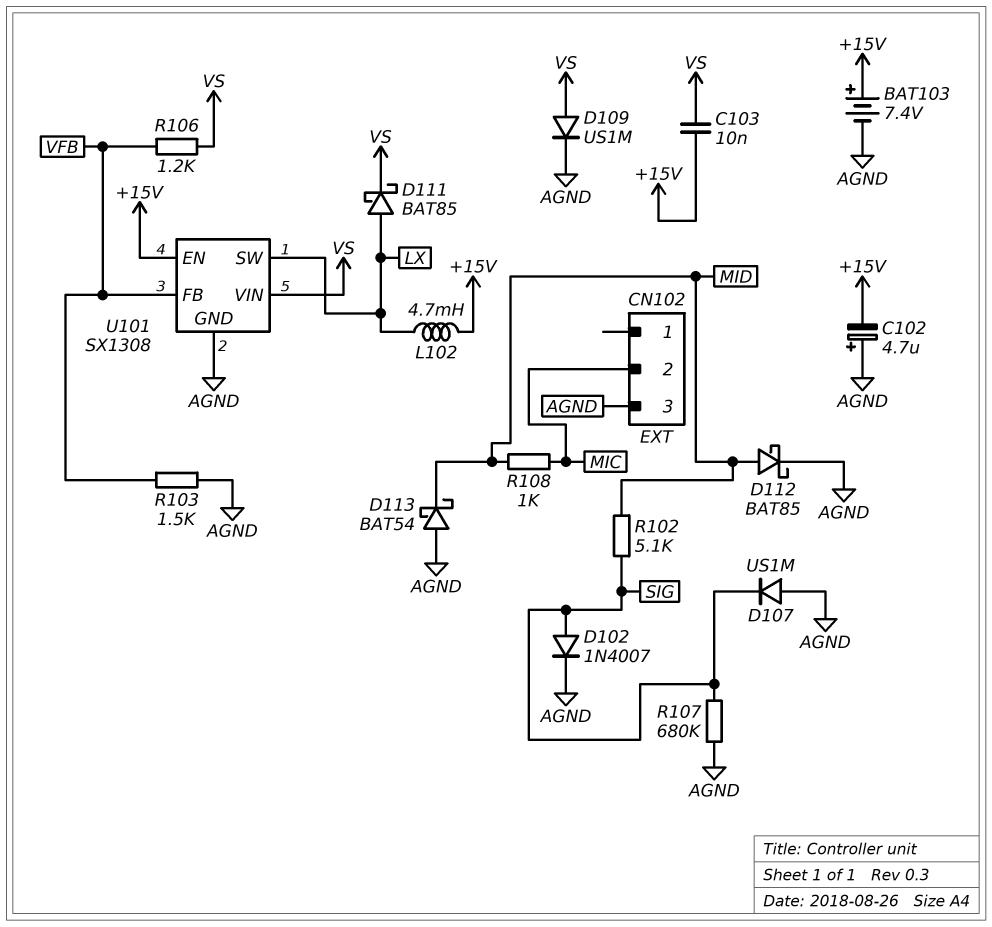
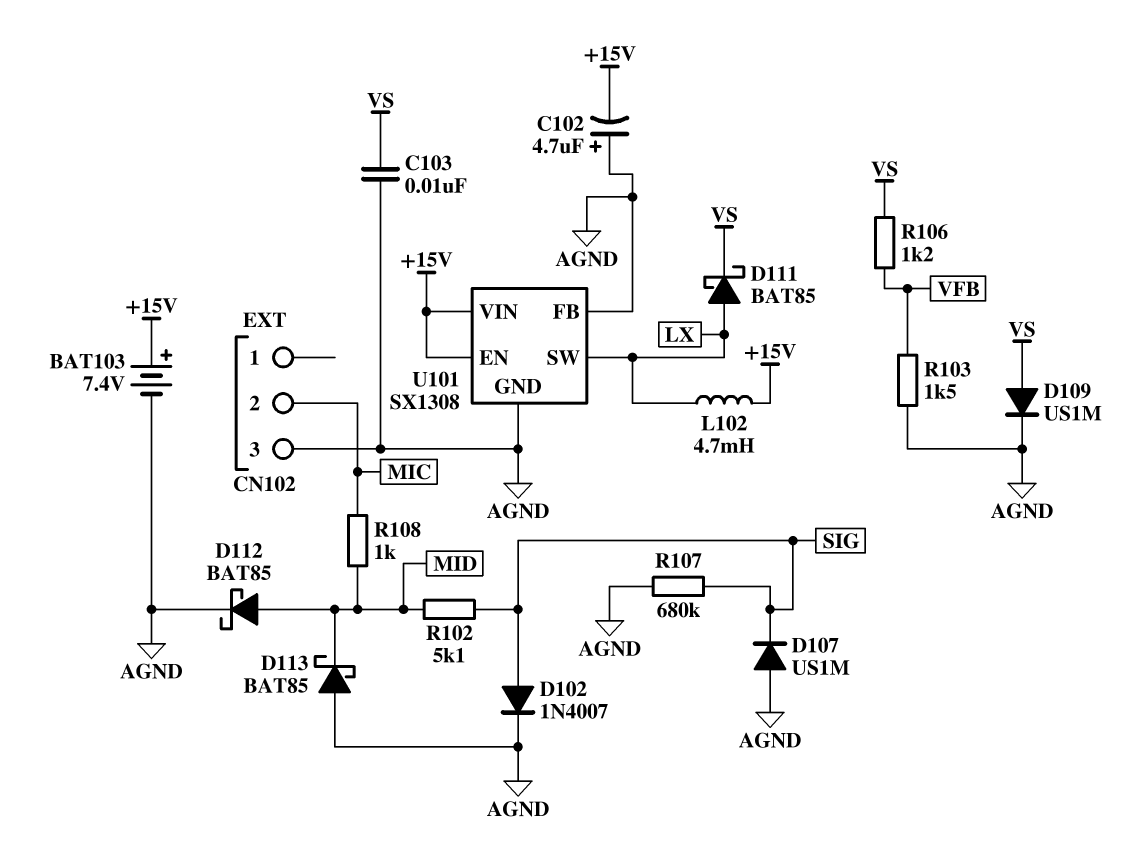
C103: 10nF (+15V, VS) -> 10nF (AGND, VS)
D113: schottky BAT54 (A AGND, K MID) -> schottky BAT85 (A AGND, K MID)
U101 pin FB: VFB -> AGND
U101 pin VIN: VS -> +15V

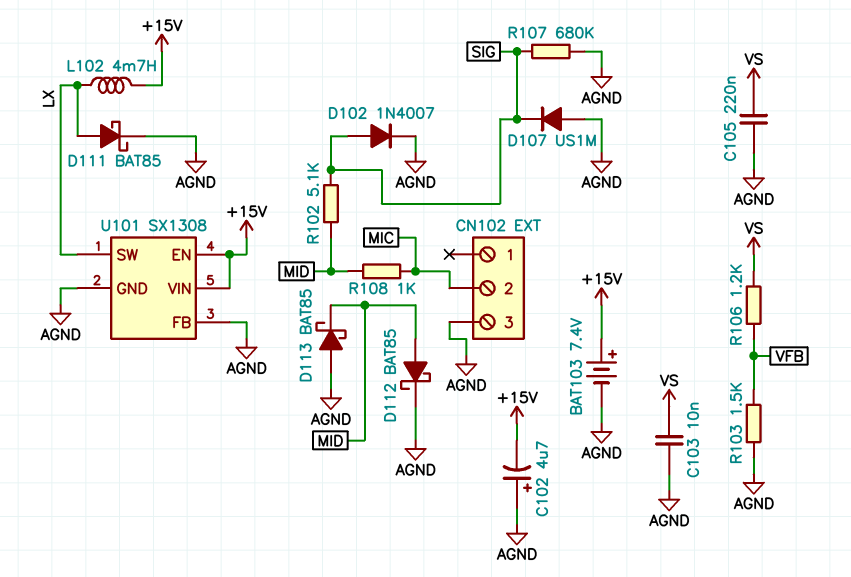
C105: none -> 220nF (AGND, VS)
D109: diode US1M (A VS, K AGND) -> none
D111: schottky BAT85 (A LX, K VS) -> schottky BAT85 (A LX, K AGND)

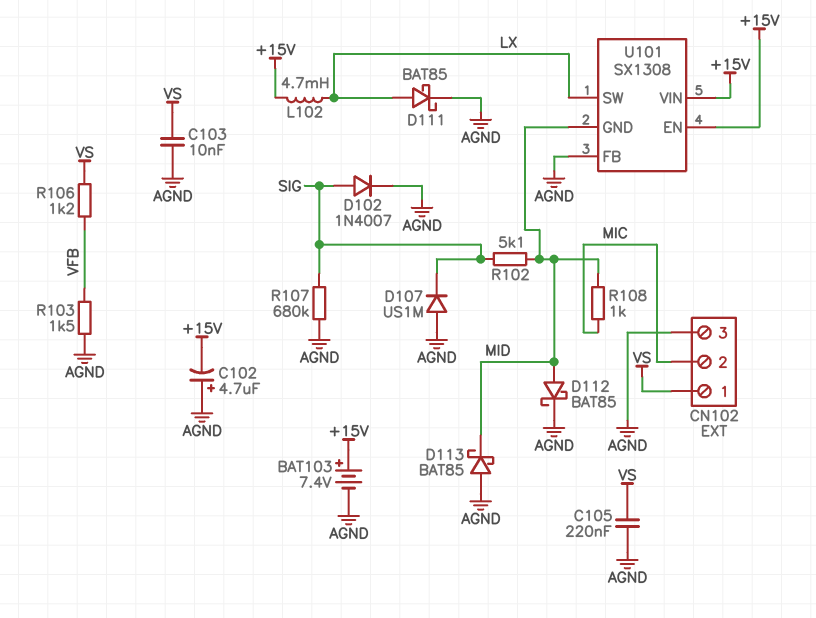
CN102 pin 1: none -> VS
U101 pin GND: AGND -> MID

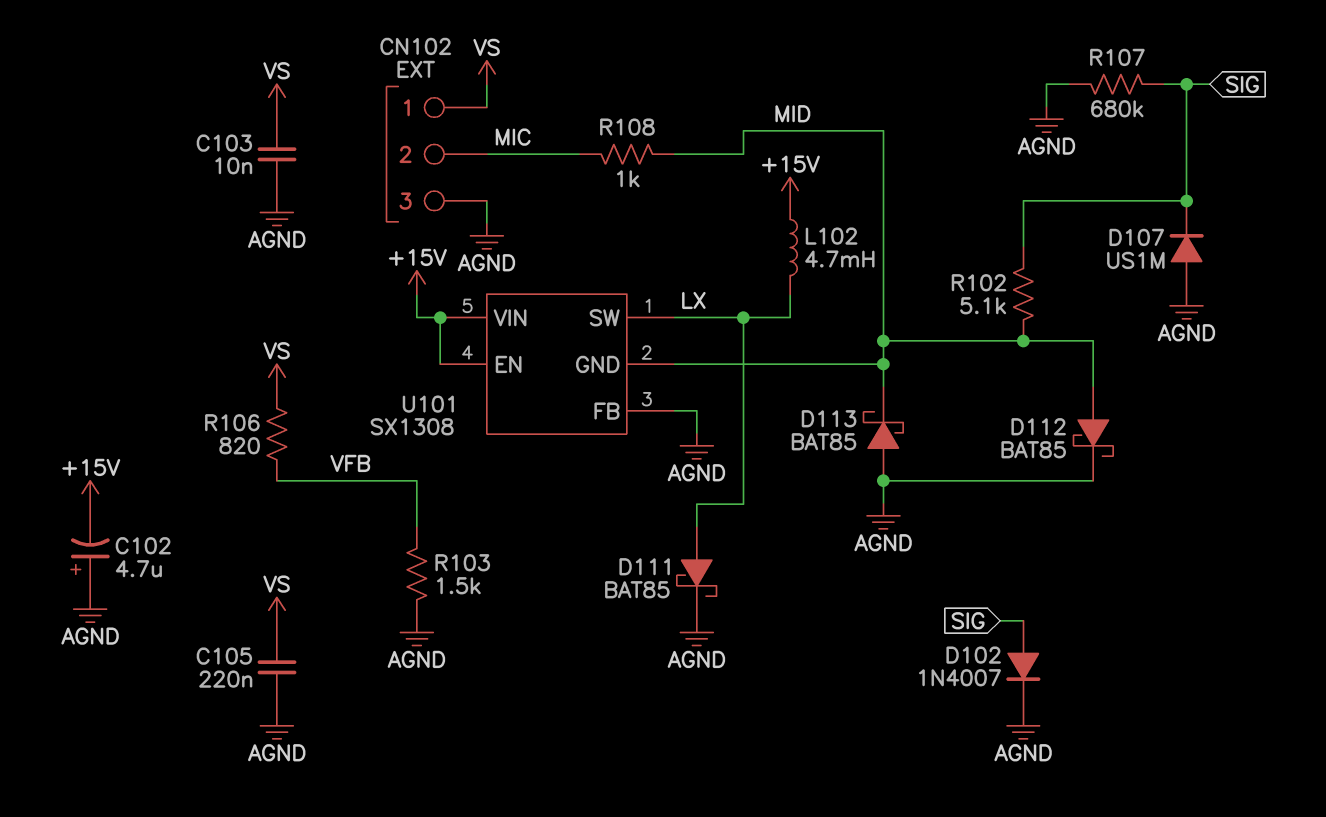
BAT103: 7.4V (plus +15V, minus AGND) -> none
R106: 1.2k (VFB, VS) -> 820 (VFB, VS)

